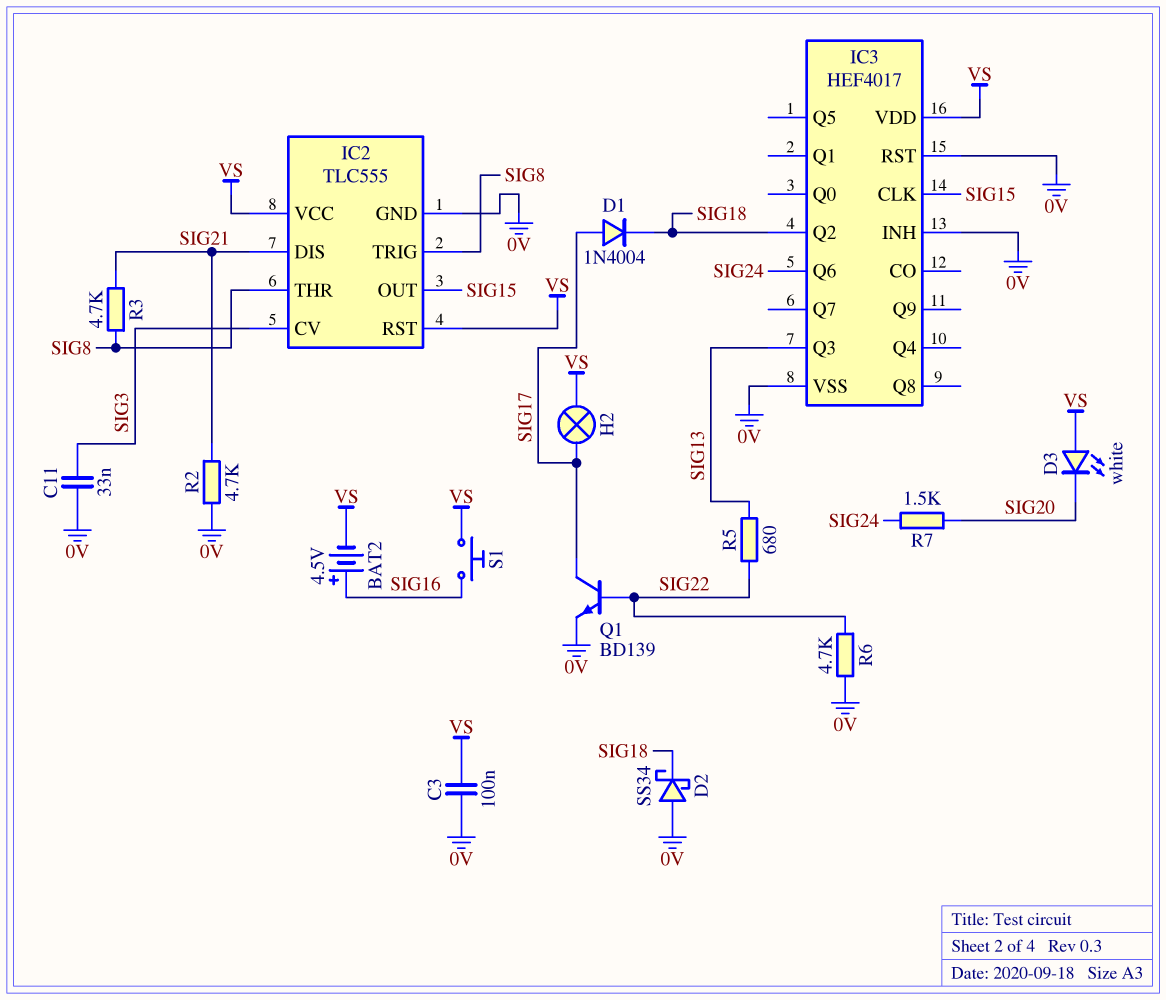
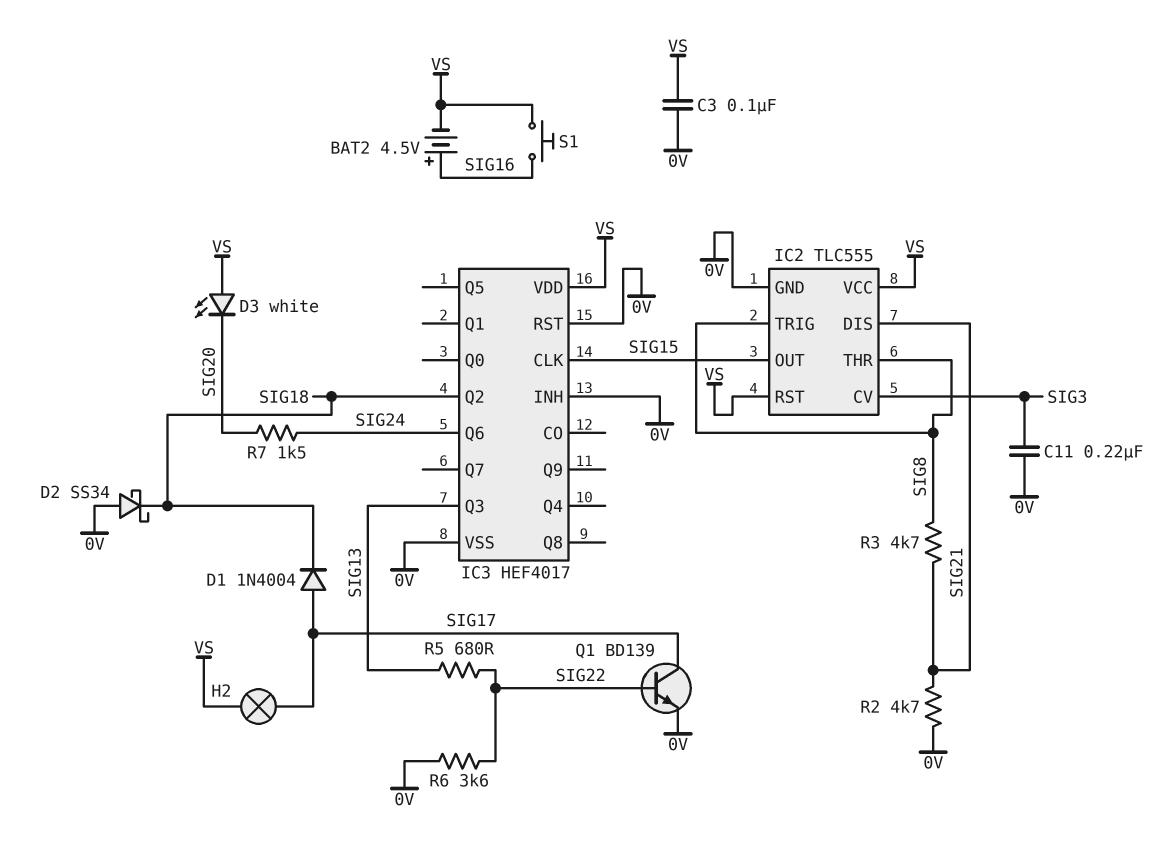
C11: 33nF (0V, SIG3) -> 220nF (0V, SIG3)
R6: 4.7k (0V, SIG22) -> 3.6k (0V, SIG22)

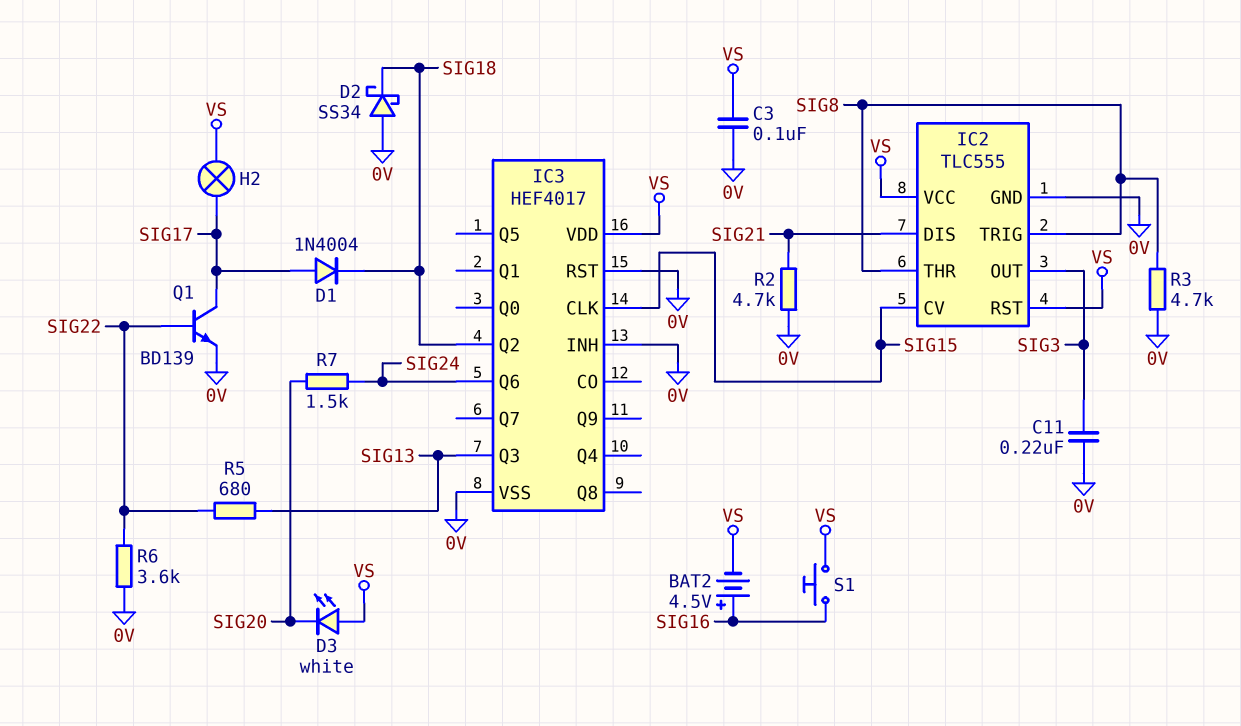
IC2 pin CV: SIG3 -> SIG15
IC2 pin OUT: SIG15 -> SIG3
R3: 4.7k (SIG8, SIG21) -> 4.7k (0V, SIG8)

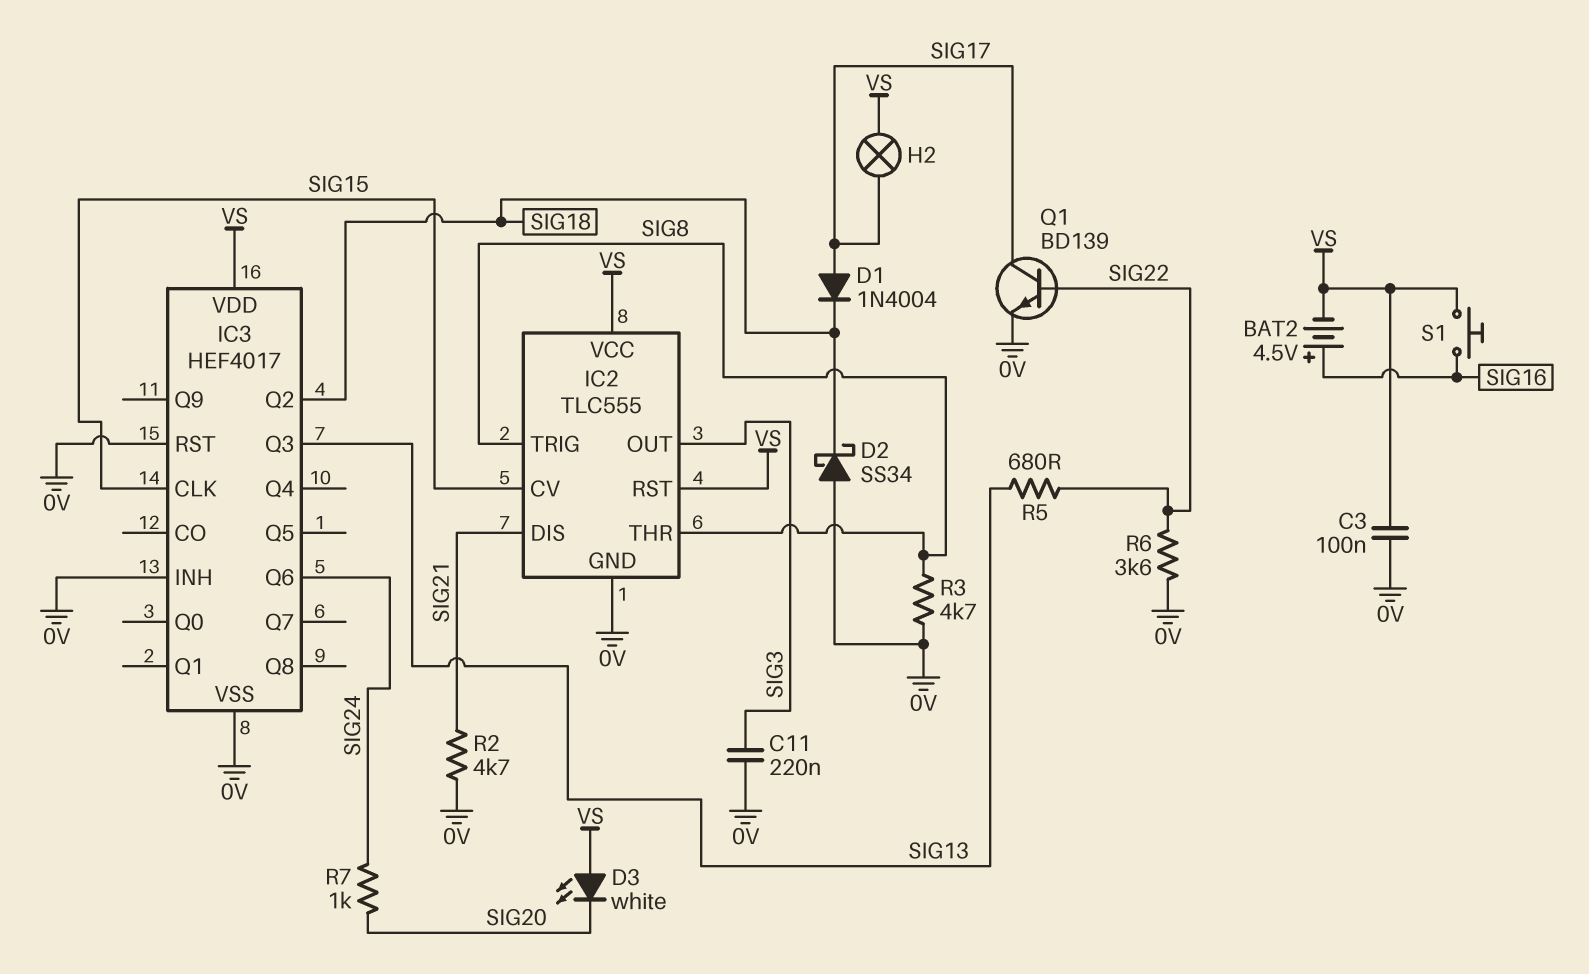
R7: 1.5k (SIG20, SIG24) -> 1k (SIG20, SIG24)

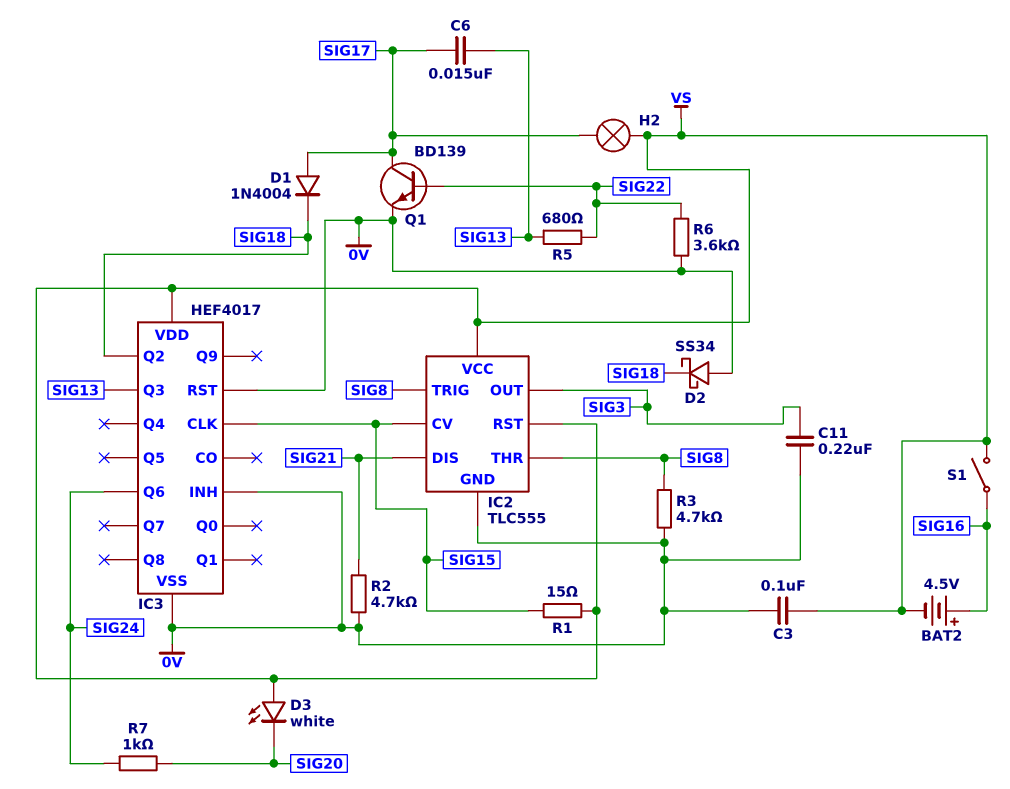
C6: none -> 15nF (SIG13, SIG17)
R1: none -> 15 (SIG15, VS)
S1: button (SIG16, VS) -> switch (SIG16, VS)

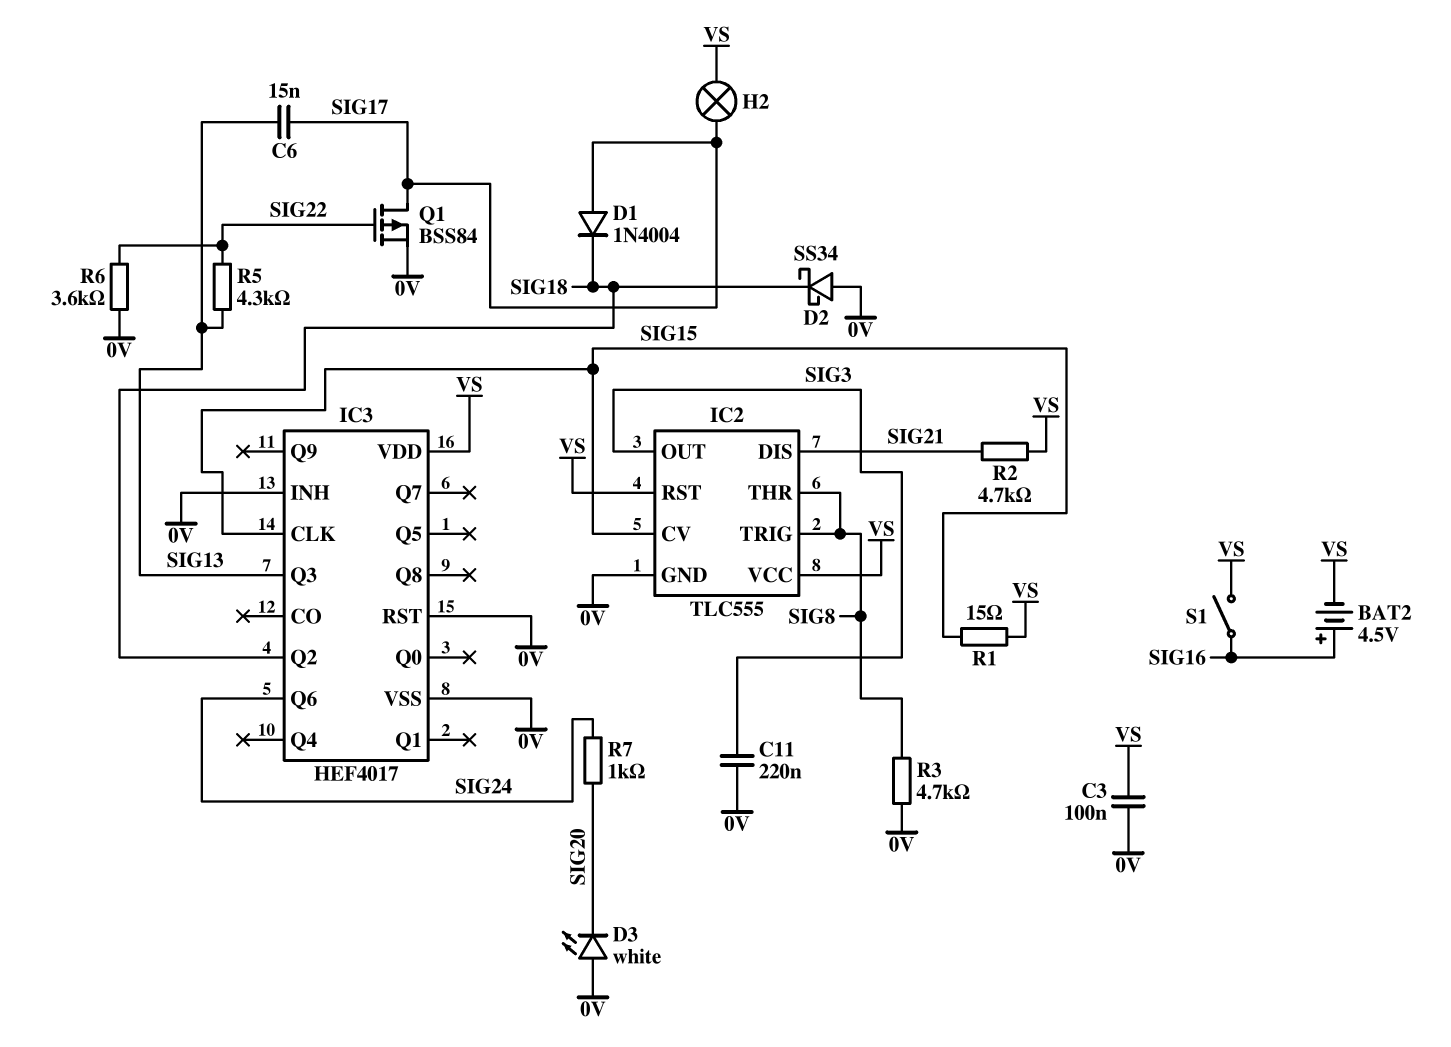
D3: LED white (A VS, K SIG20) -> LED white (A 0V, K SIG20)
Q1: NPN BD139 (B SIG22, C SIG17, E 0V) -> PMOS BSS84 (G SIG22, D SIG17, S 0V)
R2: 4.7k (0V, SIG21) -> 4.7k (SIG21, VS)
R5: 680 (SIG13, SIG22) -> 4.3k (SIG13, SIG22)

